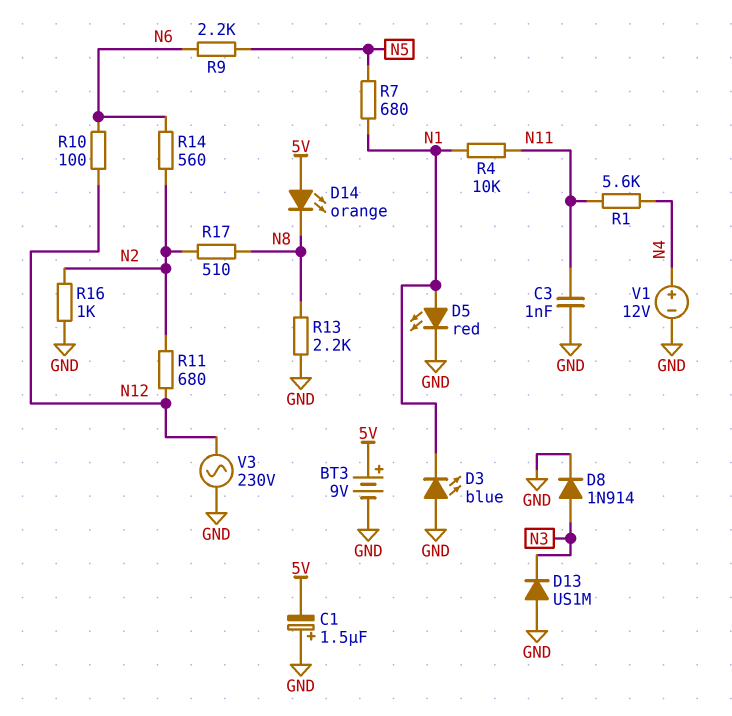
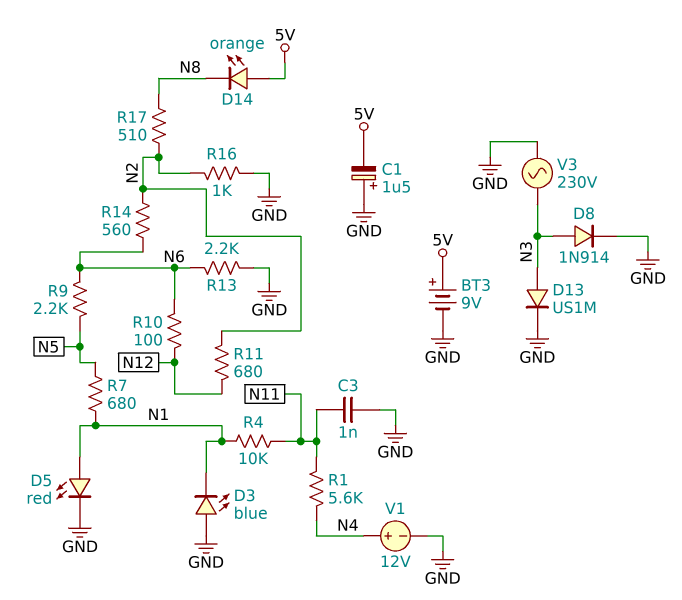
D13: diode US1M (A GND, K N3) -> diode US1M (A N3, K GND)
R13: 2.2k (GND, N8) -> 2.2k (GND, N6)
V3: AC 230V (GND, N12) -> AC 230V (GND, N3)

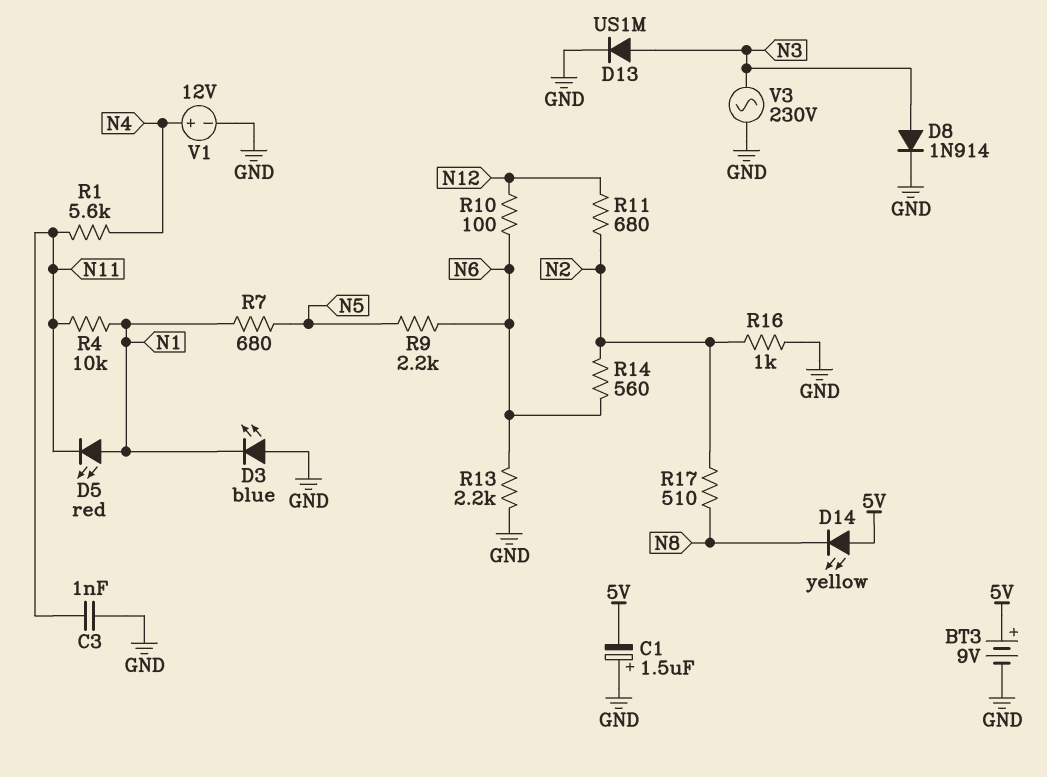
D5: LED red (A N1, K GND) -> LED red (A N1, K N11)
D14: LED orange (A 5V, K N8) -> LED yellow (A 5V, K N8)

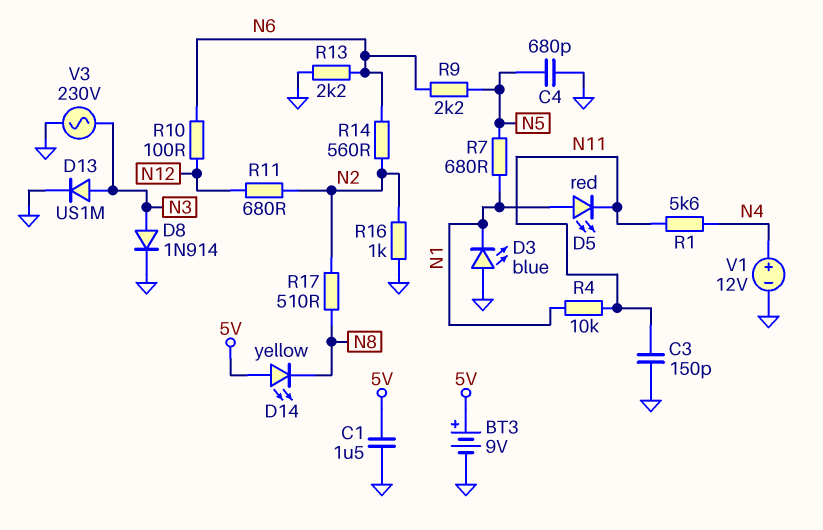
C1: 1.5uF (plus GND, minus 5V) -> 1.5uF (5V, GND)
C3: 1nF (GND, N11) -> 150pF (GND, N11)
C4: none -> 680pF (GND, N5)

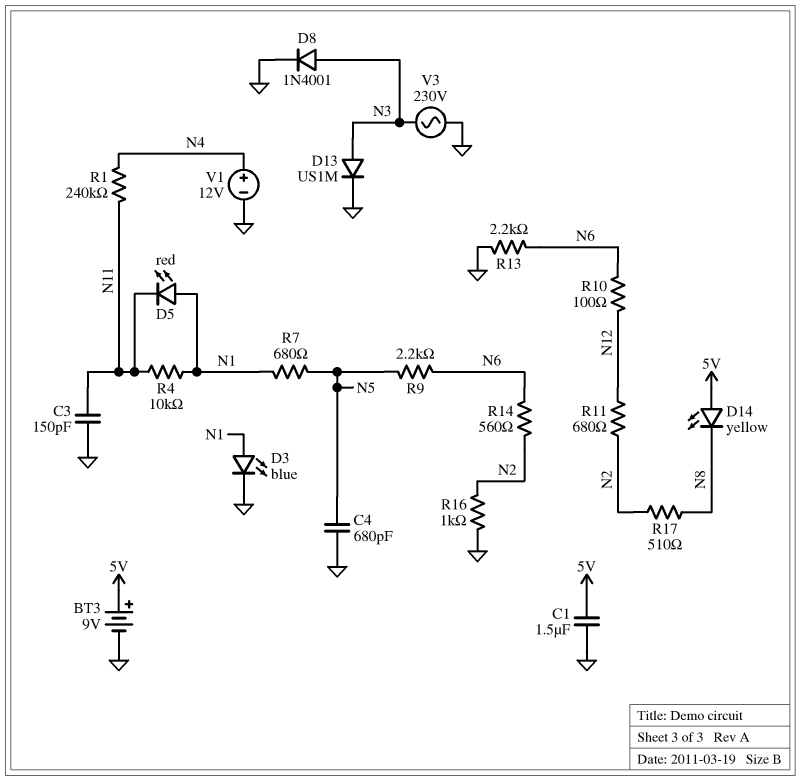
D3: LED blue (A GND, K N1) -> LED blue (A N1, K GND)
D8: diode 1N914 (A N3, K GND) -> diode 1N4001 (A N3, K GND)
R1: 5.6k (N4, N11) -> 240k (N4, N11)

